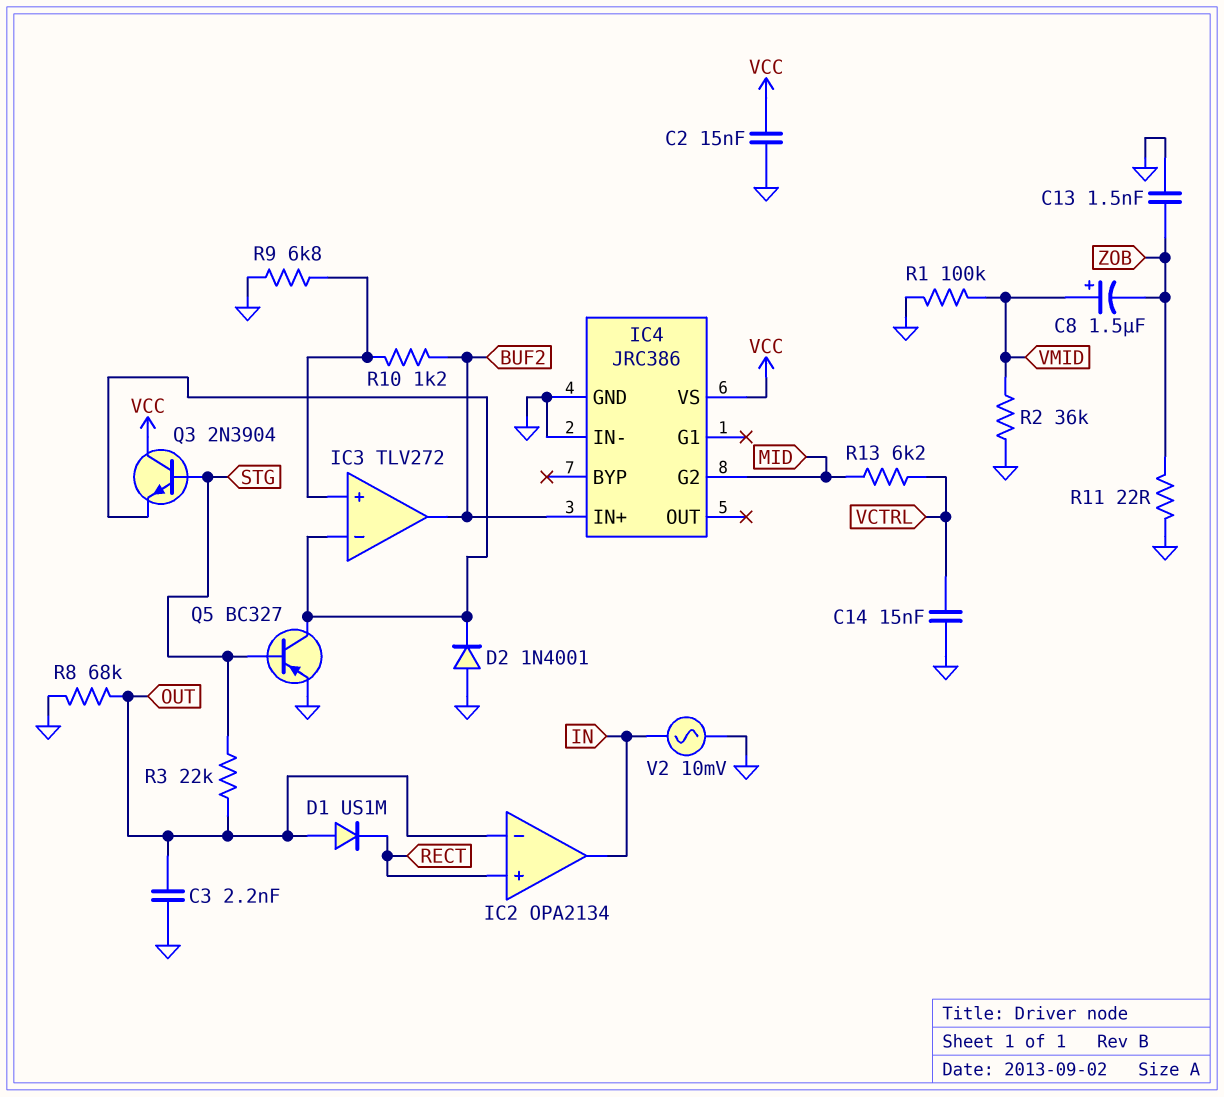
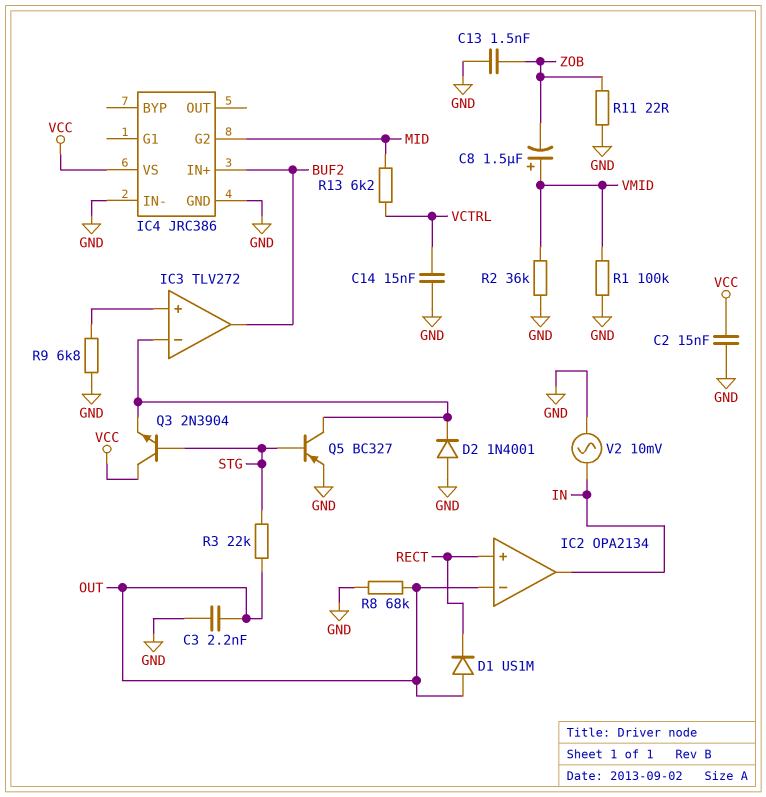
R10: 1.2k (BUF2, IC3/in+) -> none

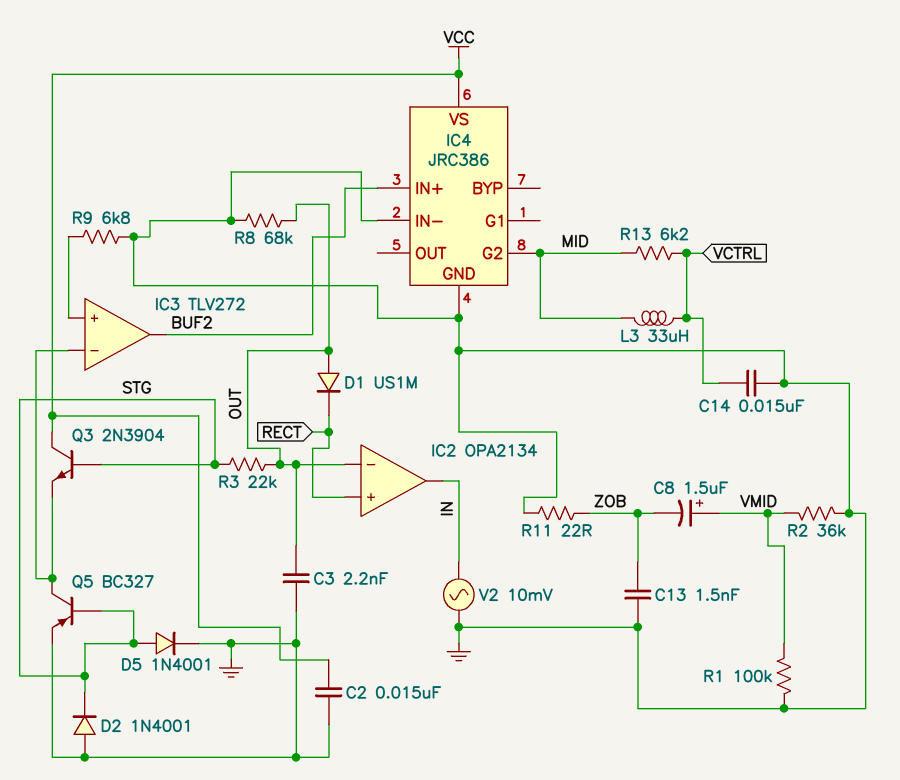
D2: diode 1N4001 (A GND, K IC3/in-) -> diode 1N4001 (A GND, K STG)
D5: none -> diode 1N4001 (A STG, K GND)
L3: none -> 33uH (MID, VCTRL)

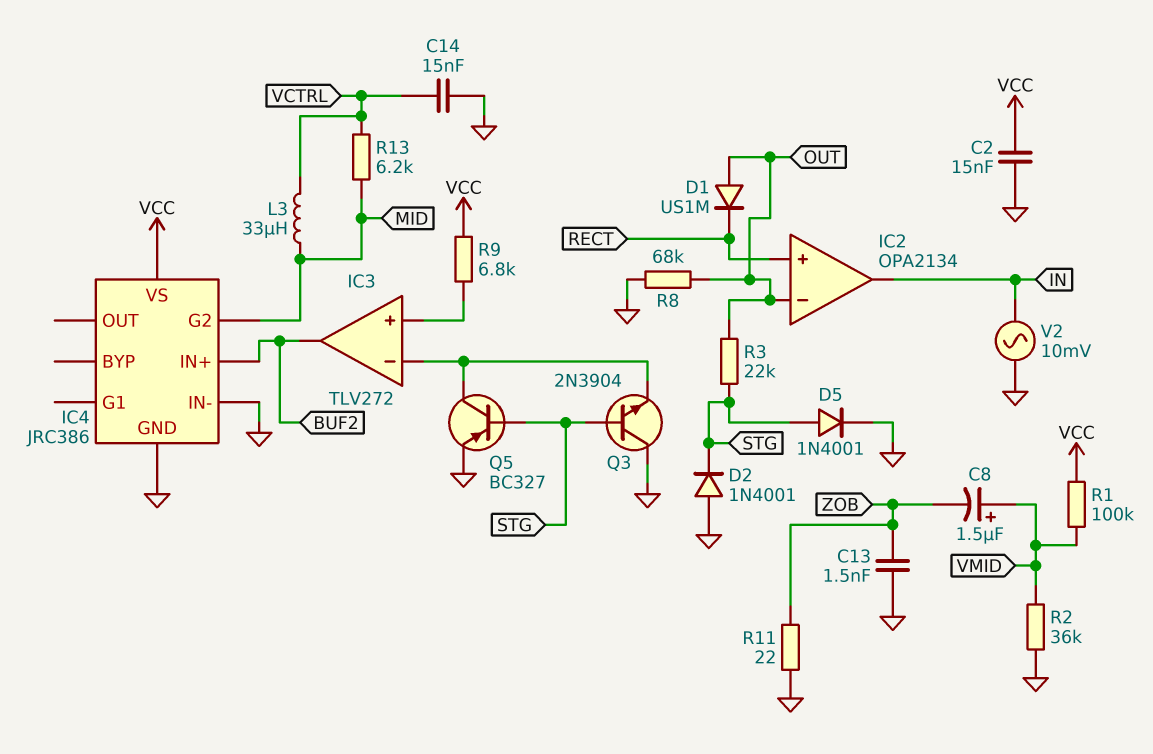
C3: 2.2nF (GND, OUT) -> none
Q3: NPN 2N3904 (B STG, C VCC, E IC3/in-) -> NPN 2N3904 (B STG, C GND, E IC3/in-)
R1: 100k (GND, VMID) -> 100k (VCC, VMID)
R9: 6.8k (GND, IC3/in+) -> 6.8k (IC3/in+, VCC)

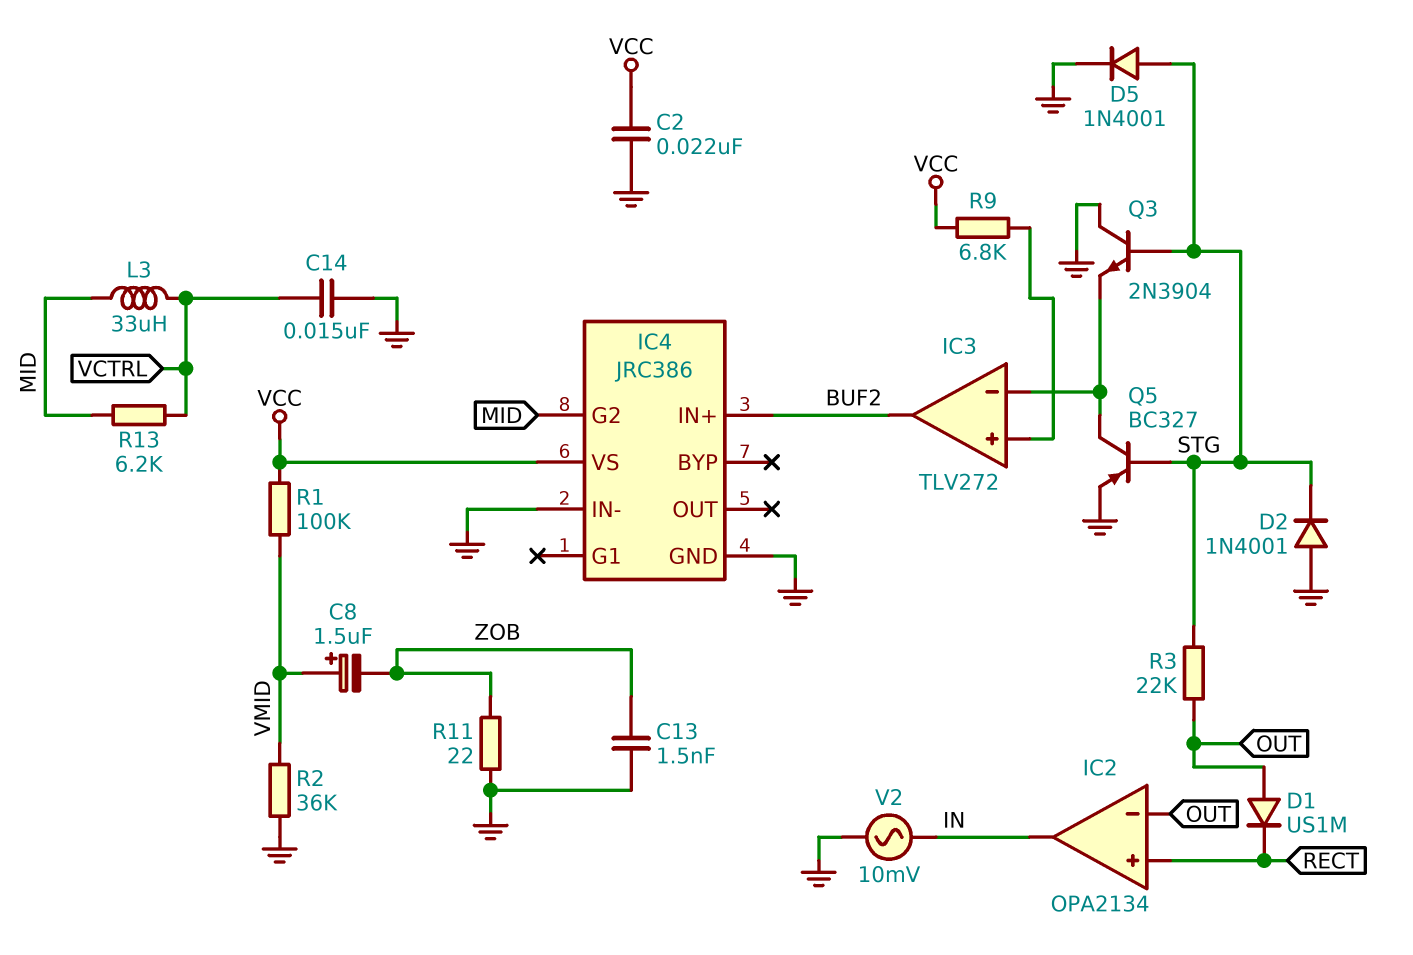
C2: 15nF (GND, VCC) -> 22nF (GND, VCC)
R8: 68k (GND, OUT) -> none

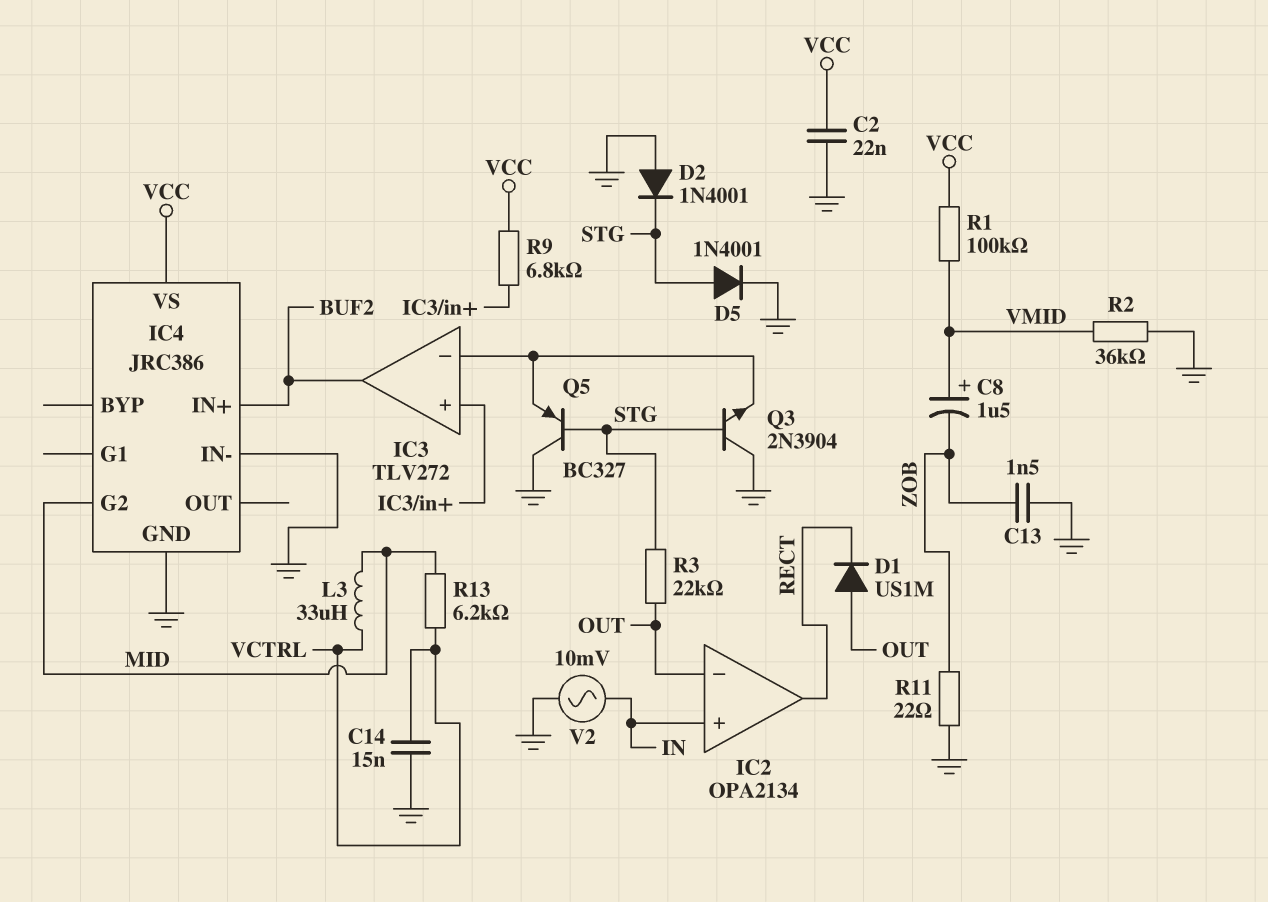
IC2 pin in+: RECT -> IN
IC2 pin out: IN -> RECT
Q5: PNP BC327 (B STG, C IC3/in-, E GND) -> PNP BC327 (B STG, C GND, E IC3/in-)

